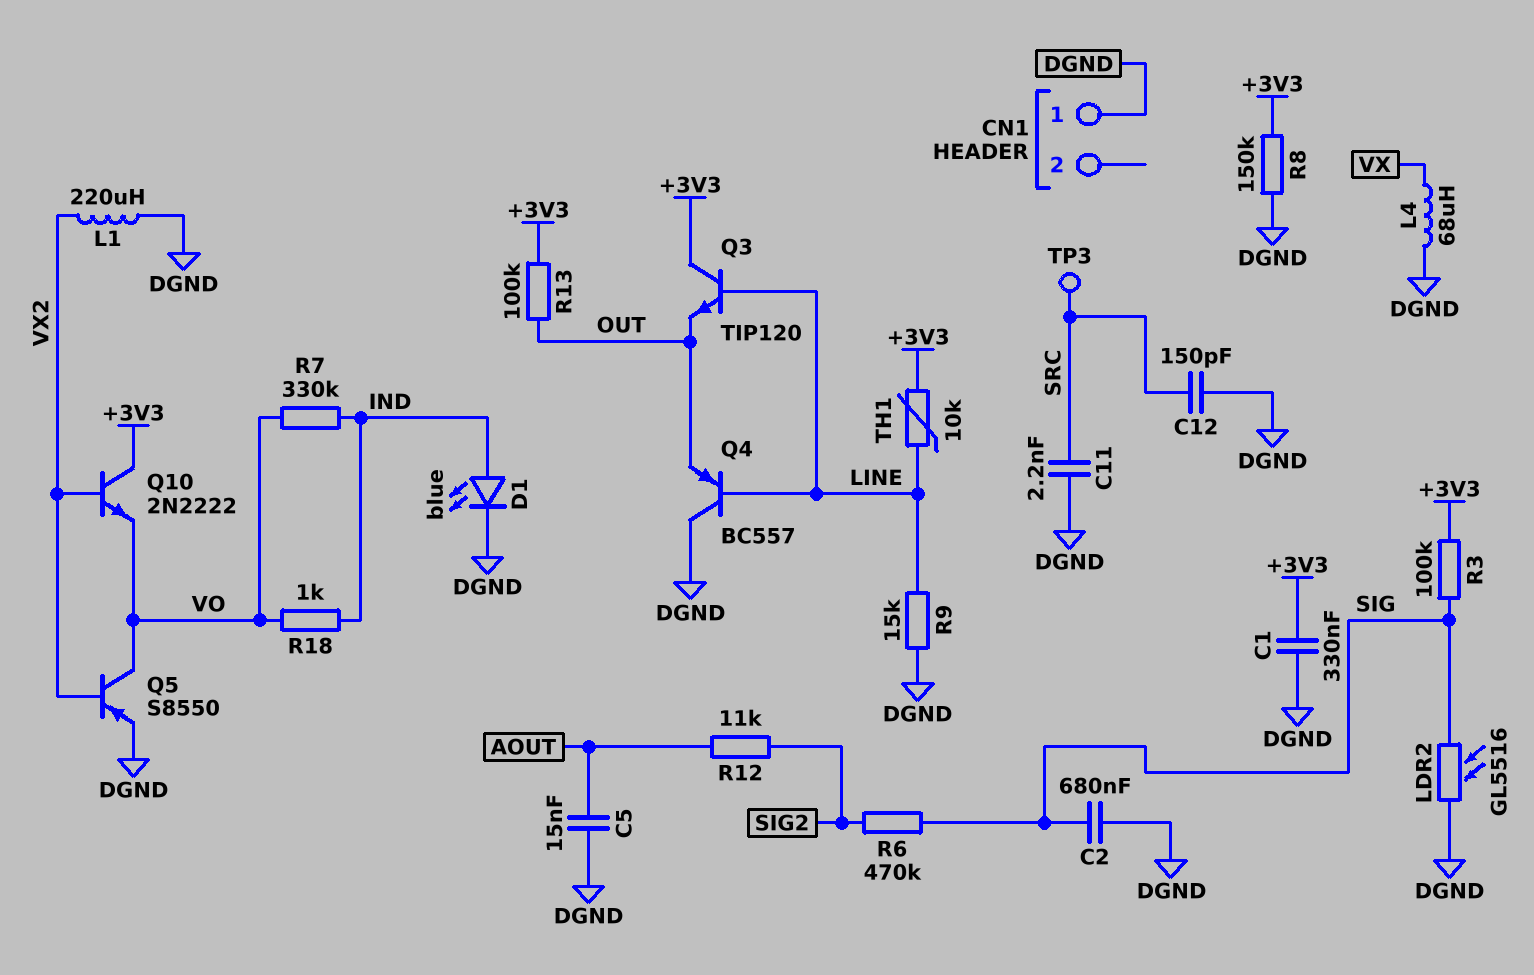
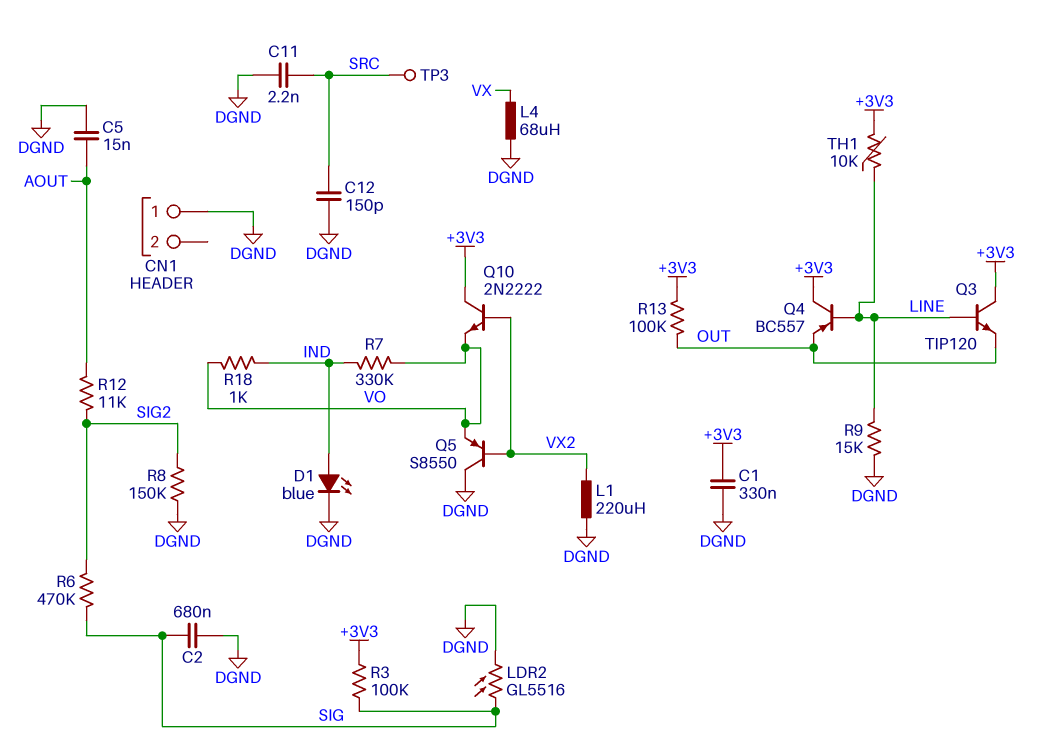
Q4: PNP BC557 (B LINE, C DGND, E OUT) -> PNP BC557 (B LINE, C +3V3, E OUT)
Q5: PNP S8550 (B VX2, C VO, E DGND) -> PNP S8550 (B VX2, C DGND, E VO)
R8: 150k (+3V3, DGND) -> 150k (DGND, SIG2)

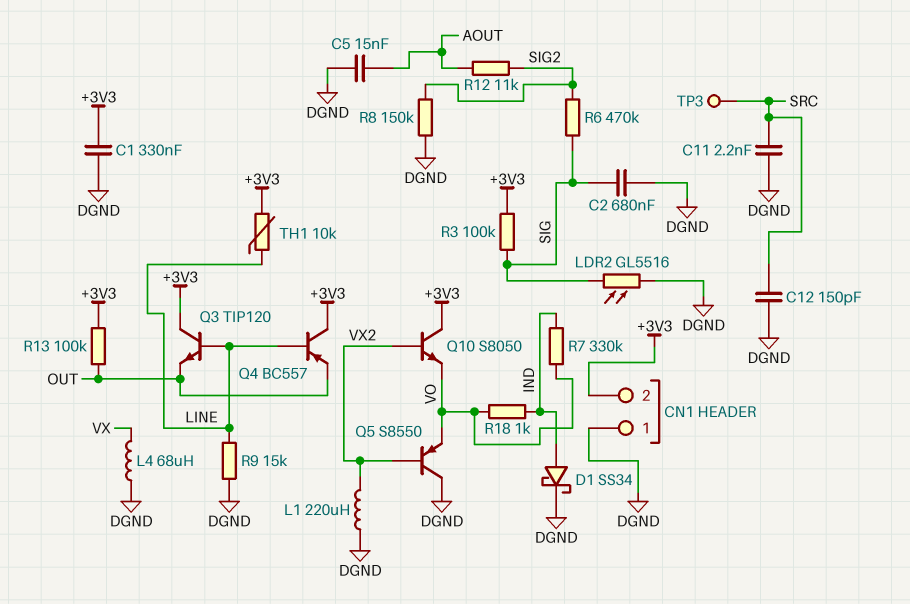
CN1 pin 2: none -> +3V3
D1: LED blue (A IND, K DGND) -> schottky SS34 (A IND, K DGND)
Q10: NPN 2N2222 (B VX2, C +3V3, E VO) -> NPN S8050 (B VX2, C +3V3, E VO)

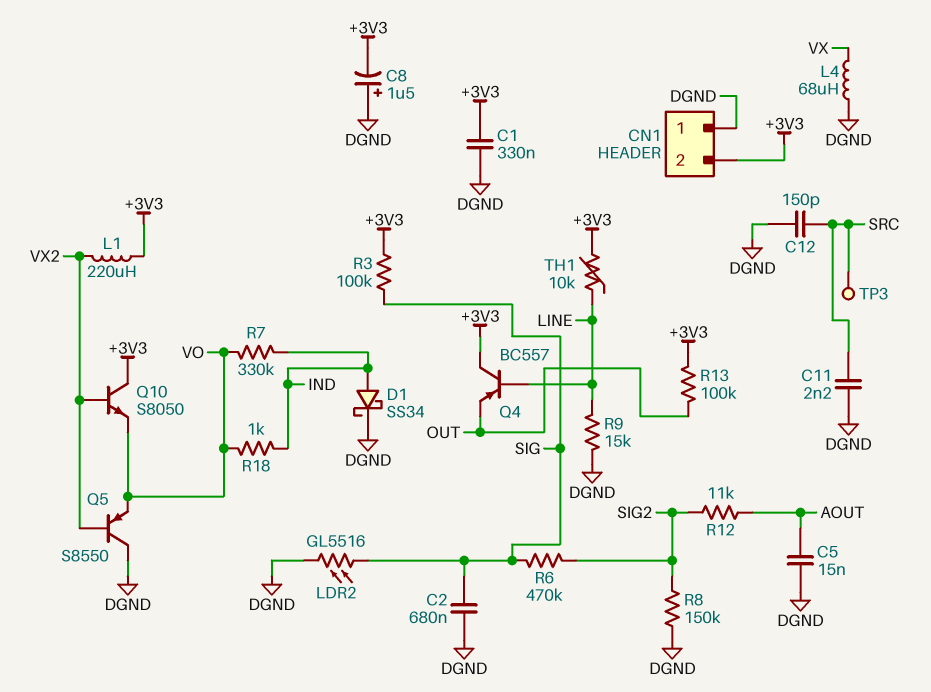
C8: none -> 1.5uF (plus DGND, minus +3V3)
L1: 220uH (DGND, VX2) -> 220uH (+3V3, VX2)
Q3: NPN TIP120 (B LINE, C +3V3, E OUT) -> none

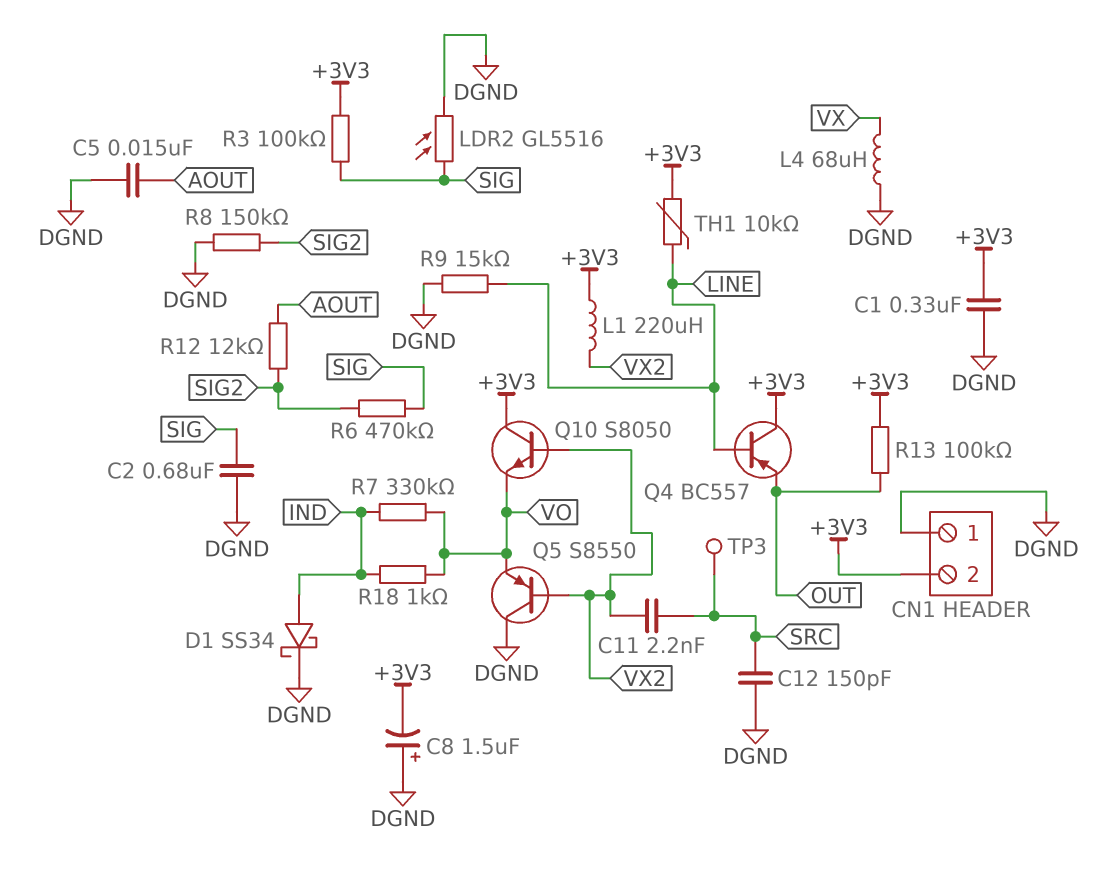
C11: 2.2nF (DGND, SRC) -> 2.2nF (SRC, VX2)
R12: 11k (AOUT, SIG2) -> 12k (AOUT, SIG2)

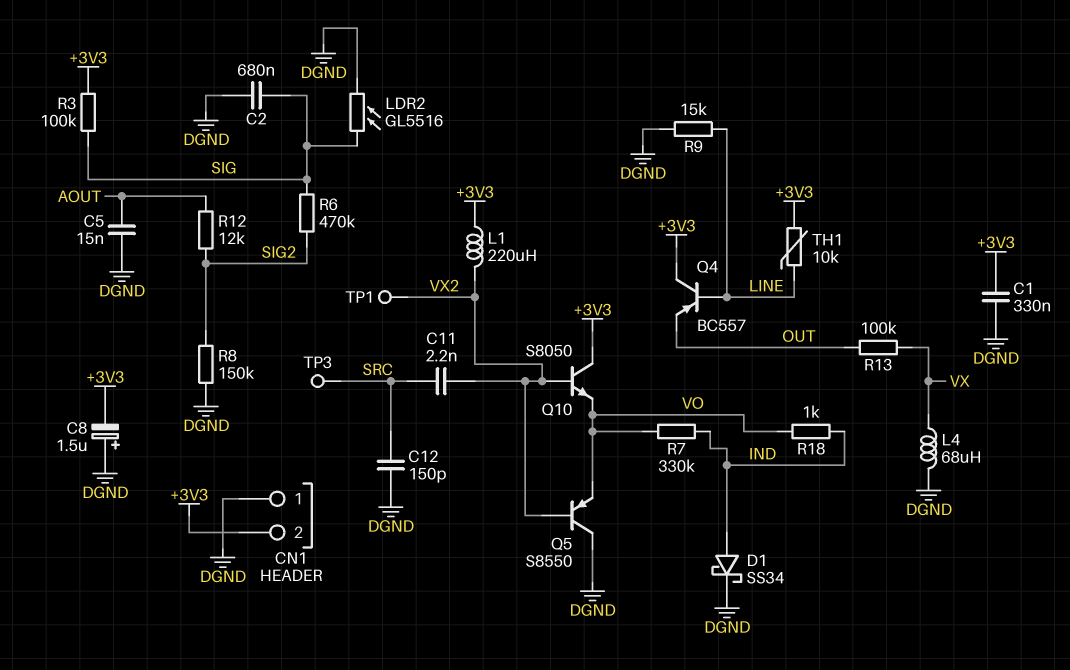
R13: 100k (+3V3, OUT) -> 100k (OUT, VX)
TP1: none -> test point (VX2)

